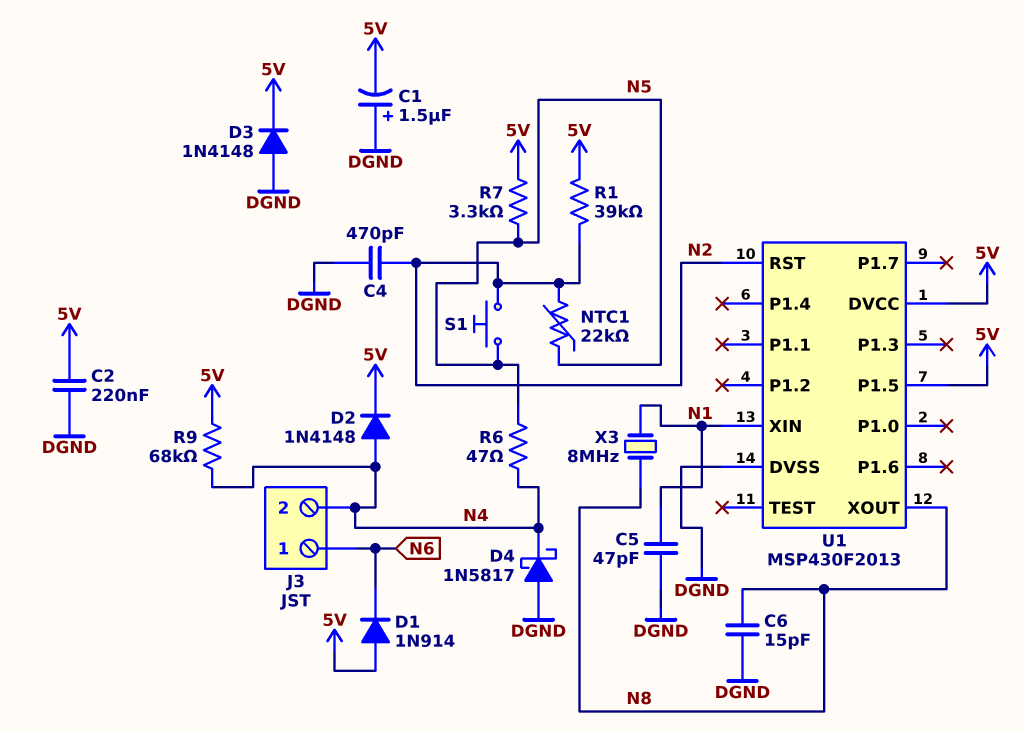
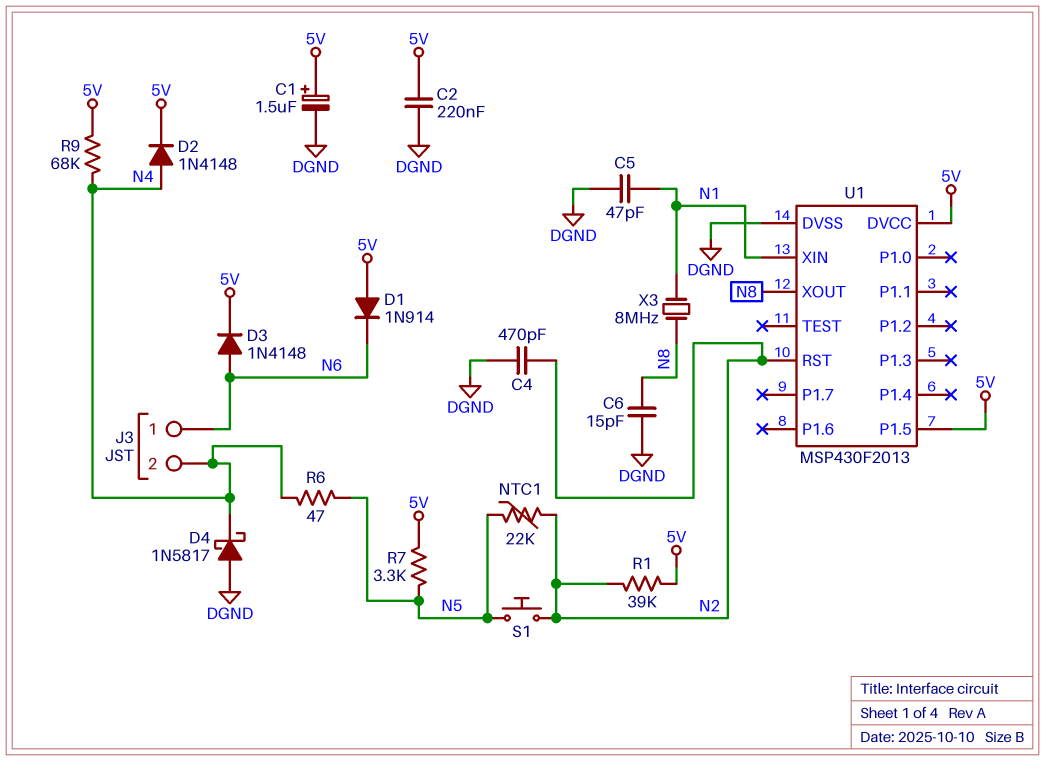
C1: 1.5uF (plus DGND, minus 5V) -> 1.5uF (plus 5V, minus DGND)
D3: diode 1N4148 (A DGND, K 5V) -> diode 1N4148 (A N6, K 5V)

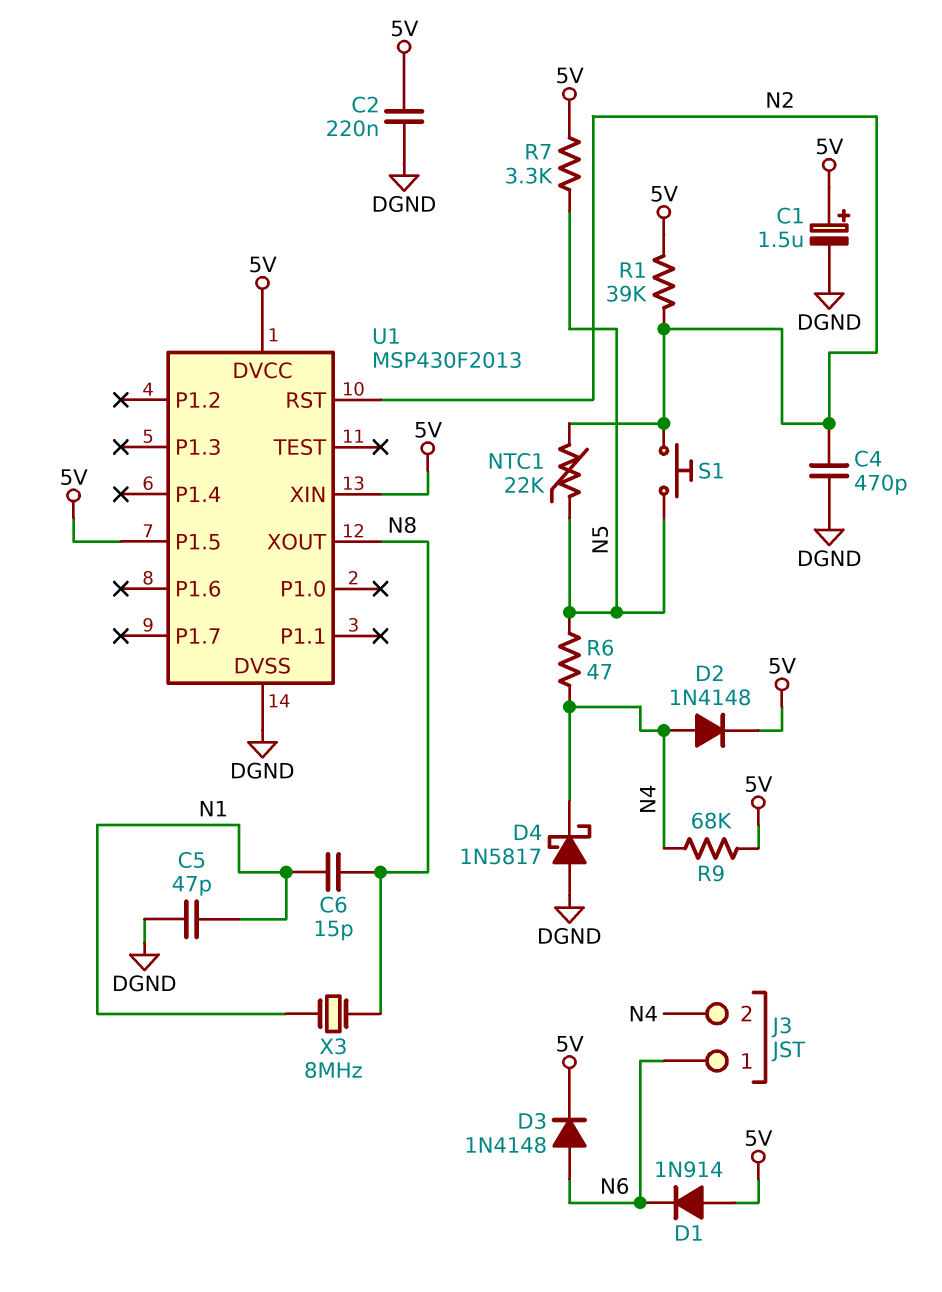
C6: 15pF (DGND, N8) -> 15pF (N1, N8)
U1 pin XIN: N1 -> 5V

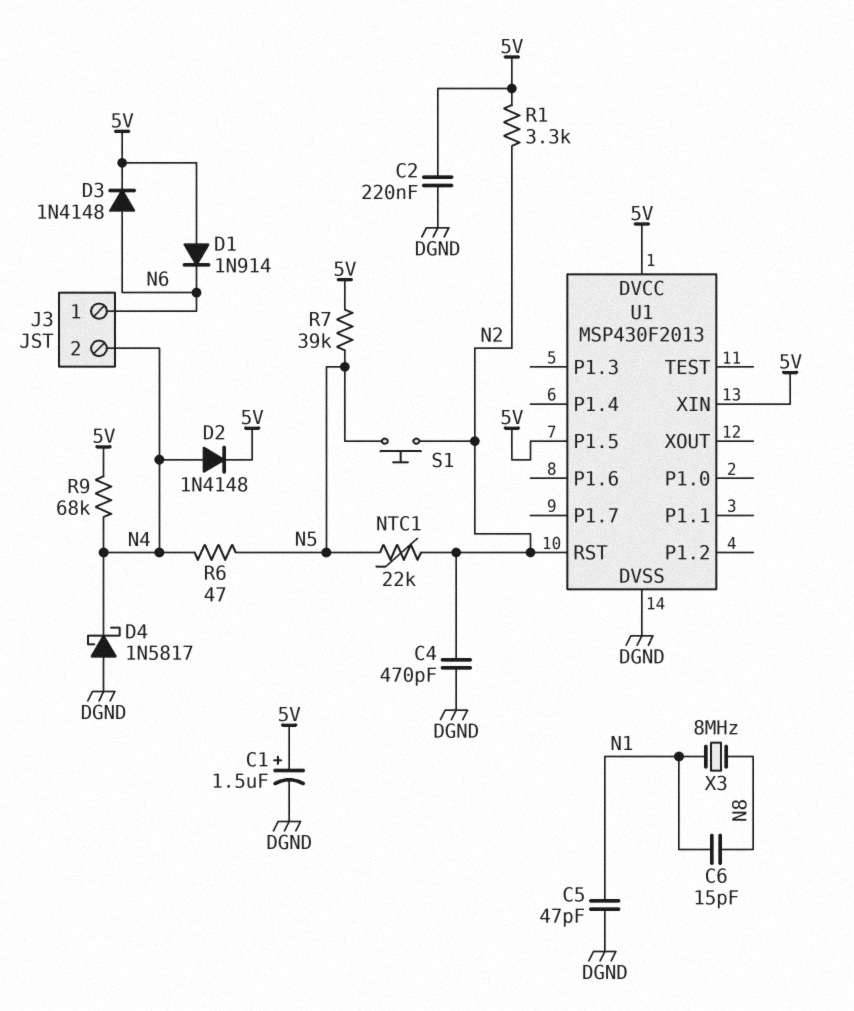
R1: 39k (5V, N2) -> 3.3k (5V, N2)
R7: 3.3k (5V, N5) -> 39k (5V, N5)
U1 pin XOUT: N8 -> none

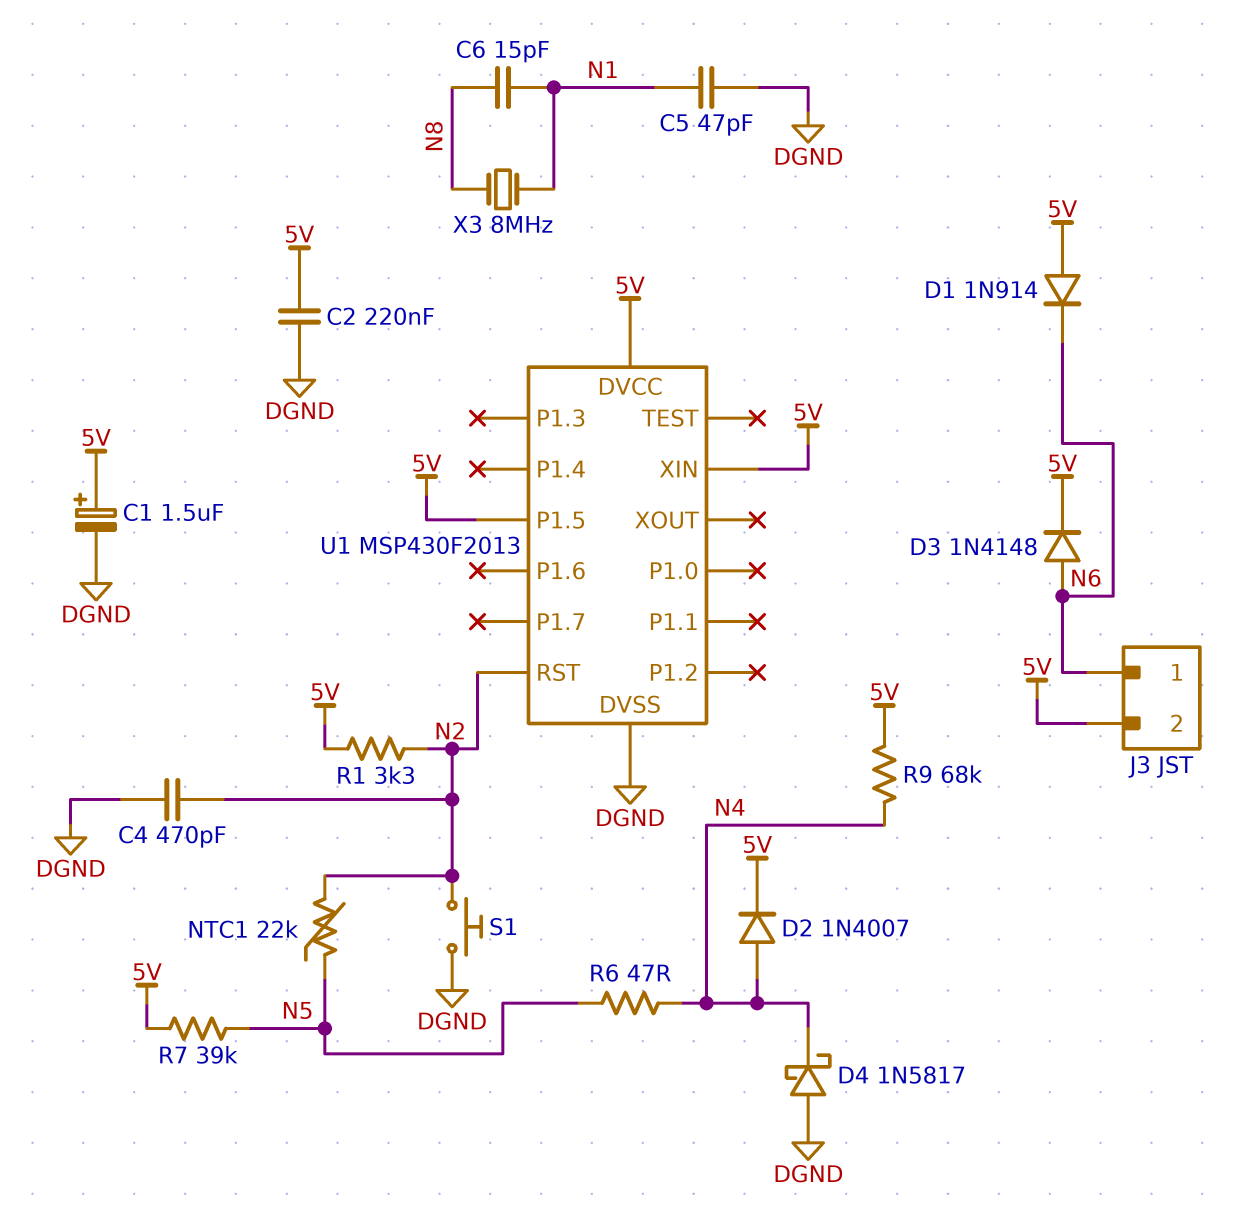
D2: diode 1N4148 (A N4, K 5V) -> diode 1N4007 (A N4, K 5V)
J3 pin 2: N4 -> 5V
S1: button (N2, N5) -> button (DGND, N2)

